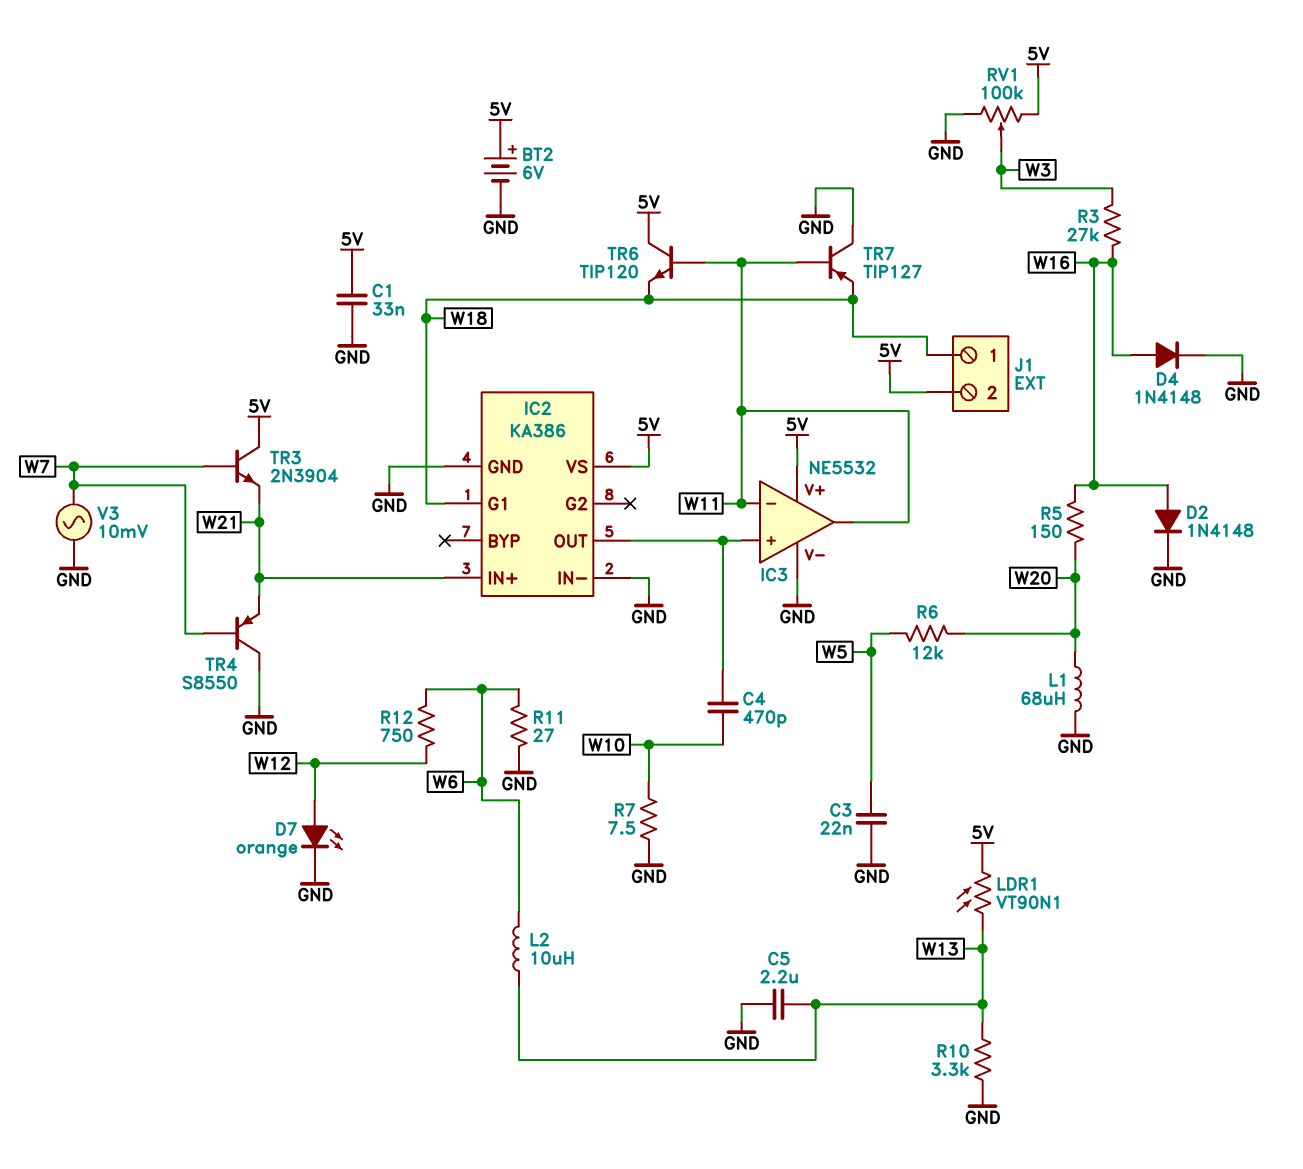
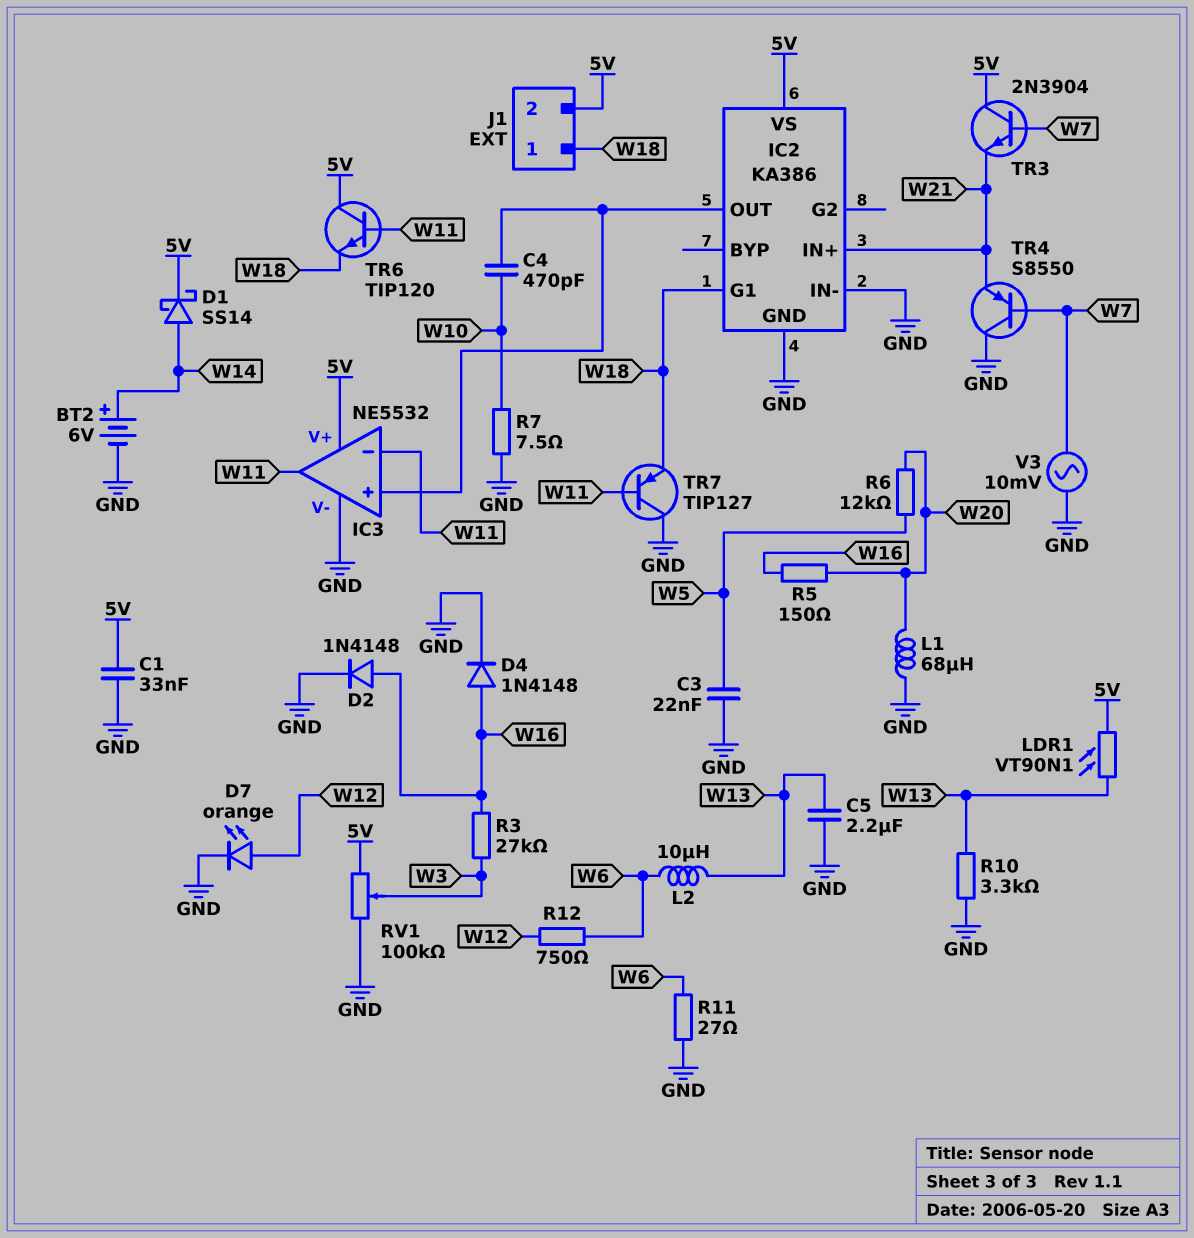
BT2: 6V (plus 5V, minus GND) -> 6V (plus W14, minus GND)
D1: none -> schottky SS14 (A W14, K 5V)

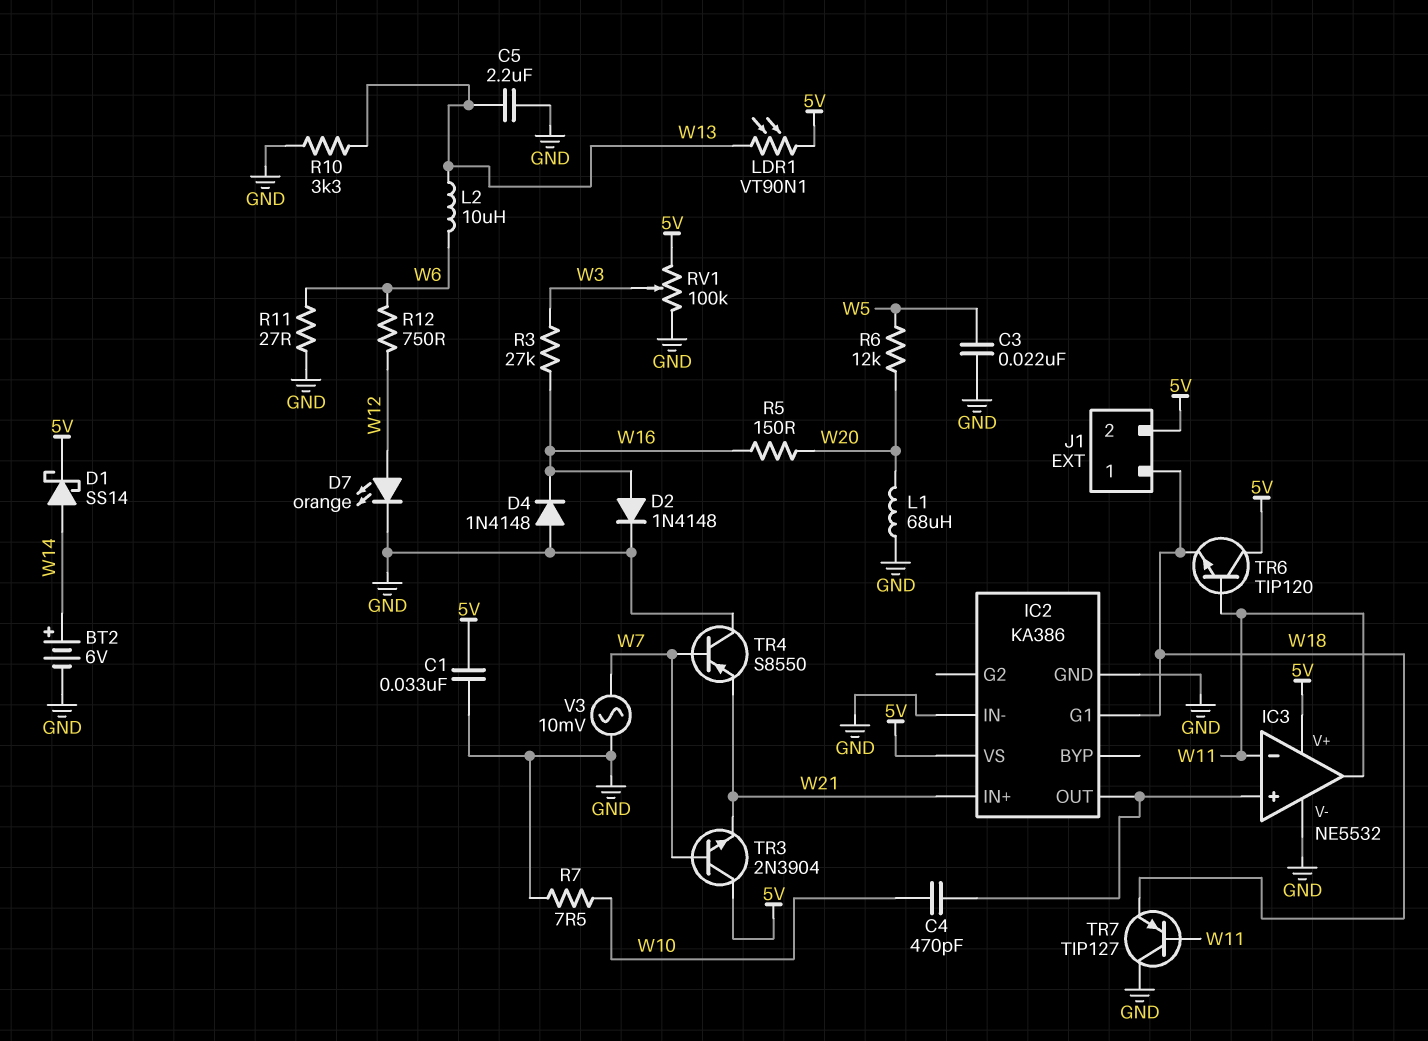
D4: diode 1N4148 (A W16, K GND) -> diode 1N4148 (A GND, K W16)

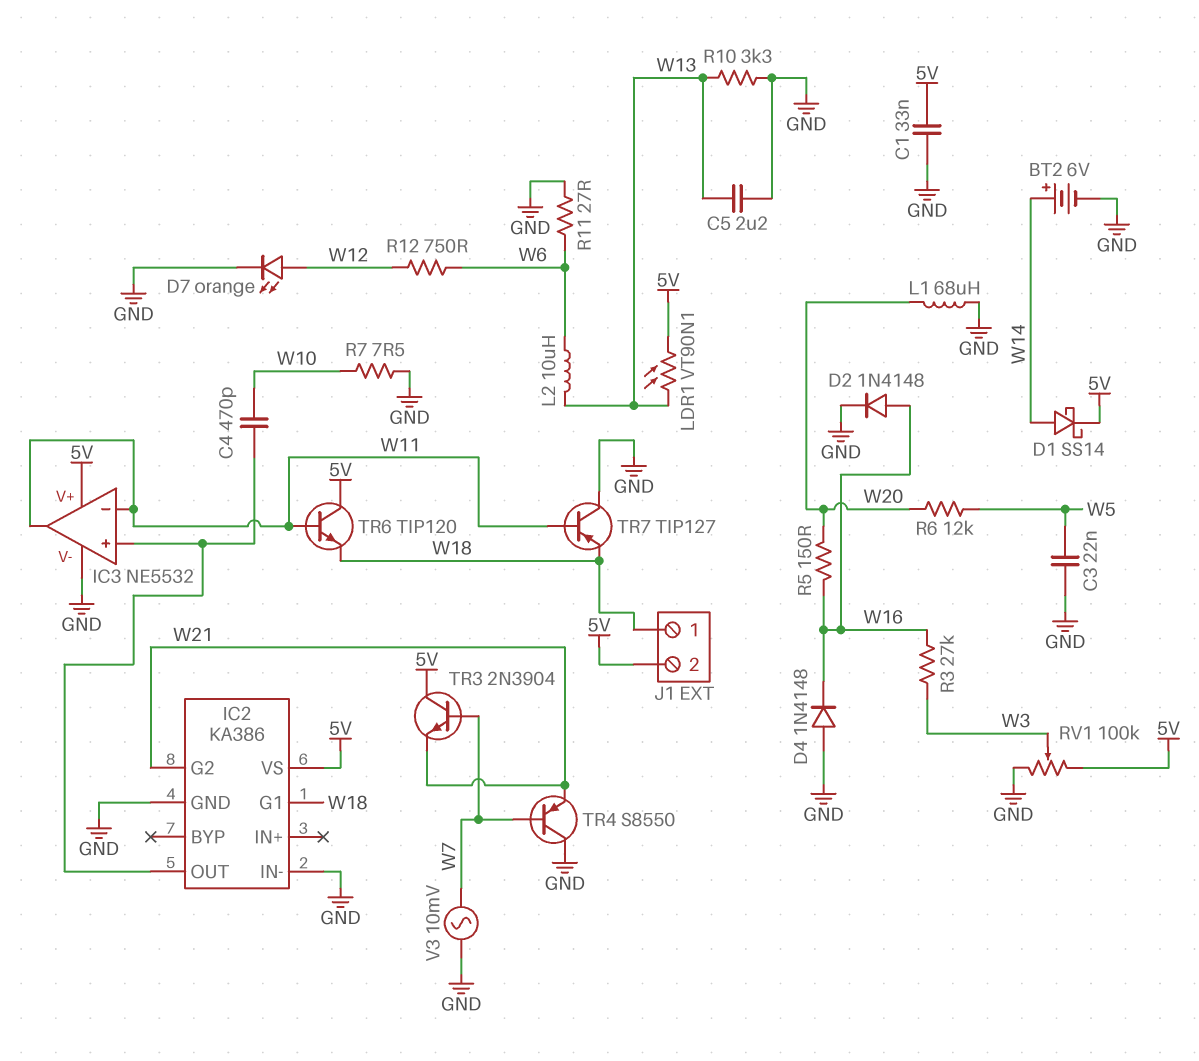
IC2 pin G2: none -> W21
IC2 pin IN+: W21 -> none

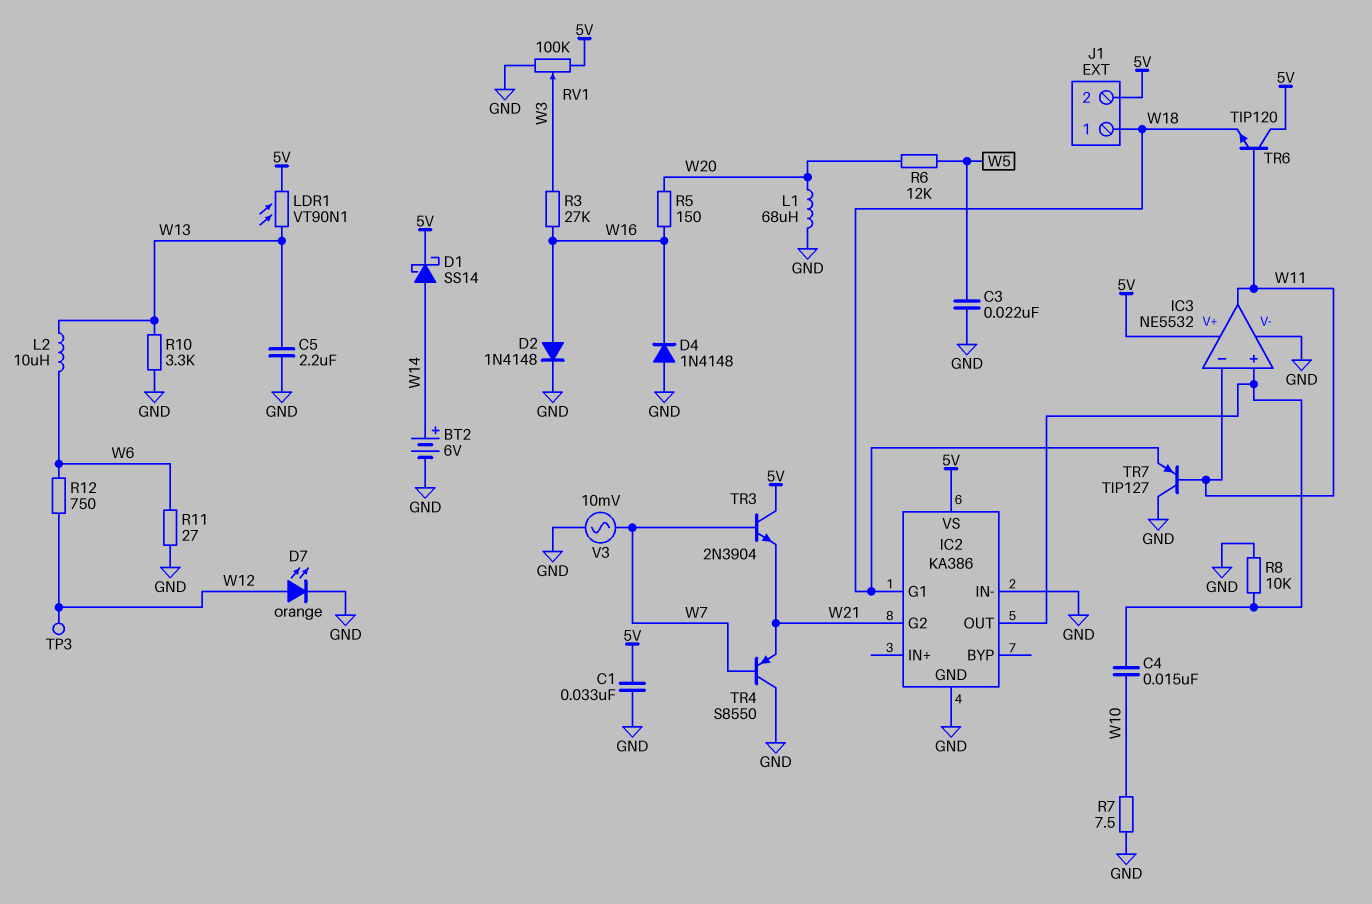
C4: 470pF (IC2/OUT, W10) -> 15nF (IC2/OUT, W10)
R8: none -> 10k (GND, IC2/OUT)
TP3: none -> test point (W12)

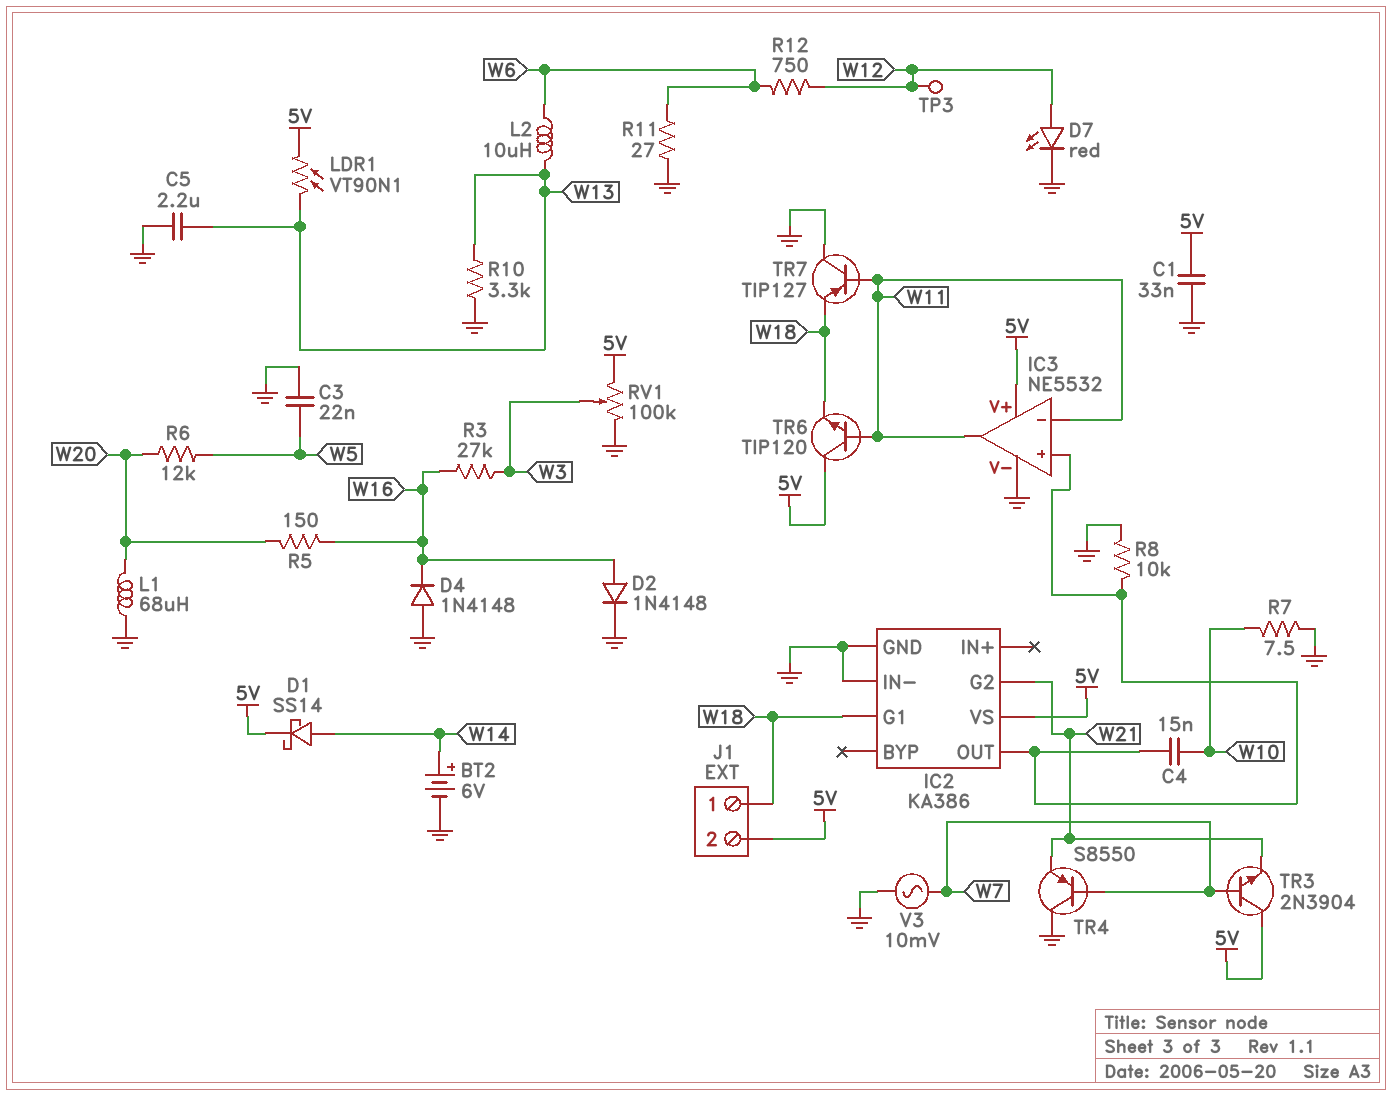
D7: LED orange (A W12, K GND) -> LED red (A W12, K GND)

